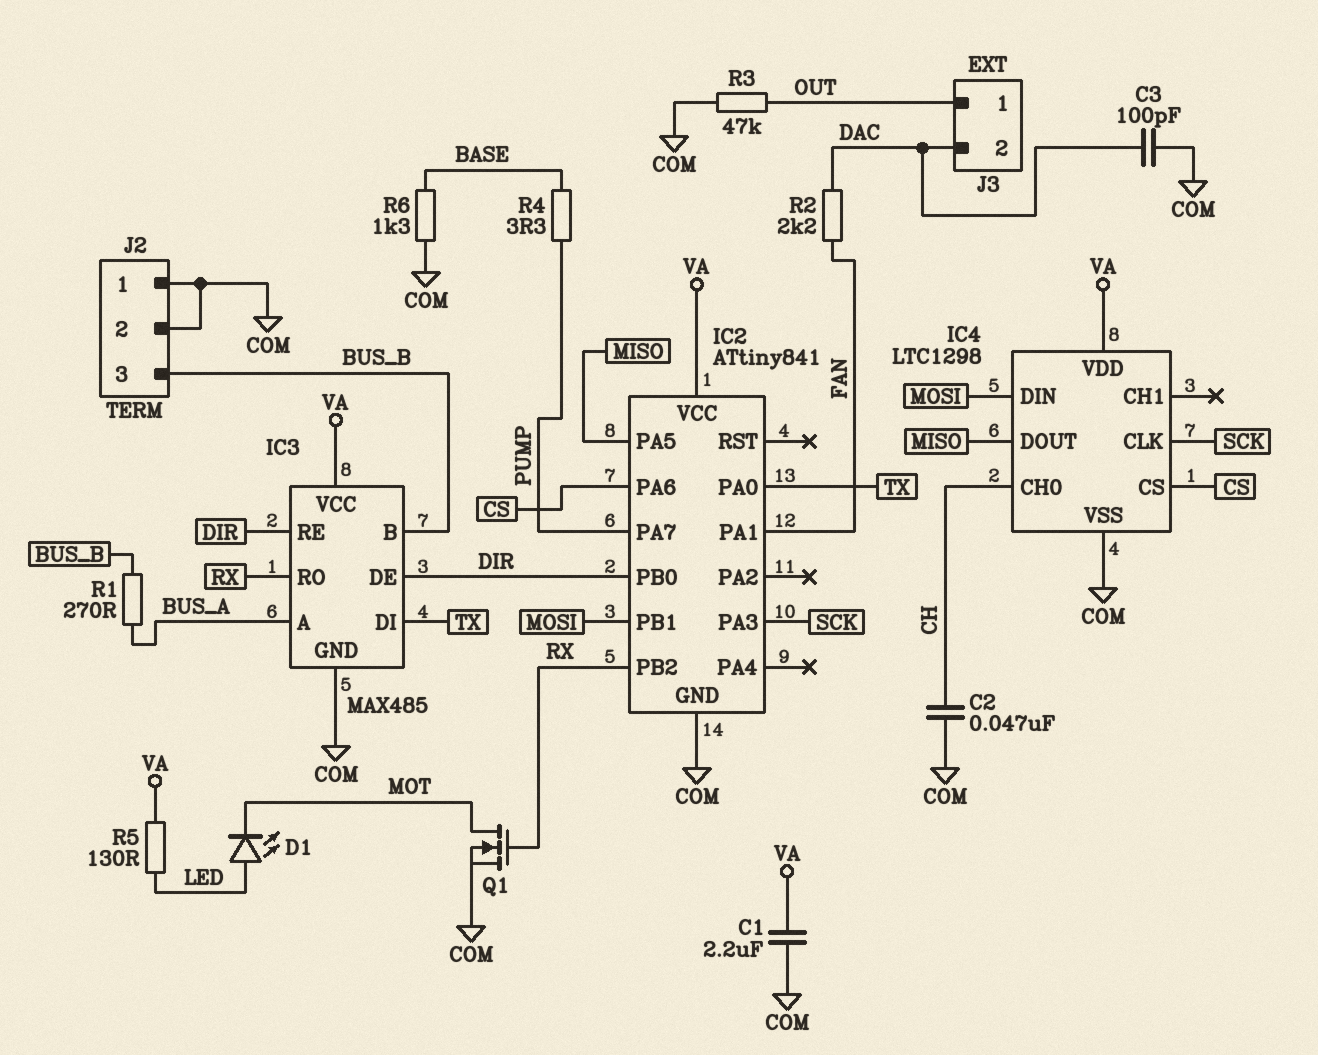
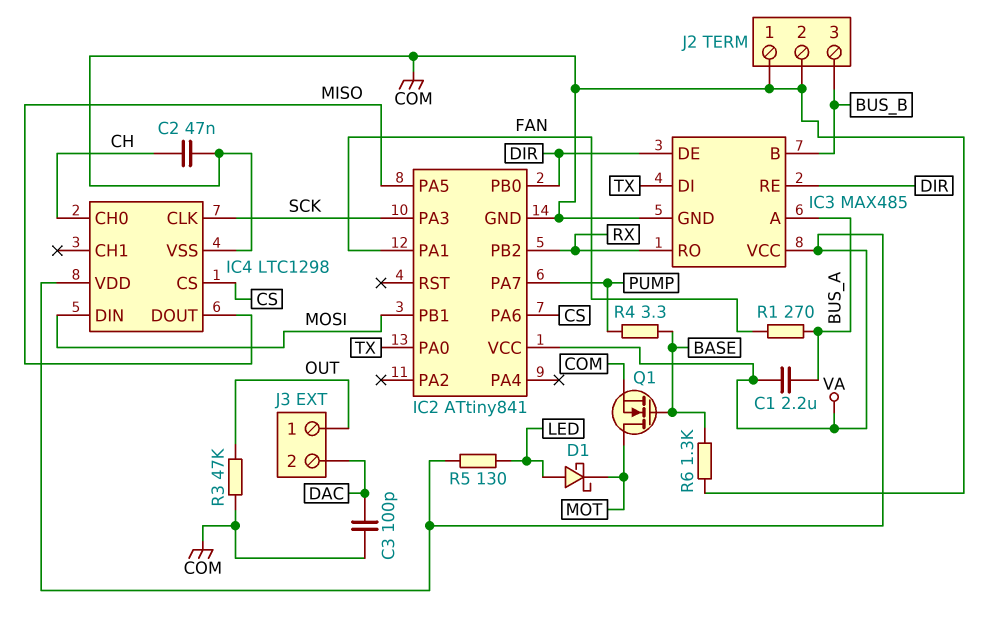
C1: 2.2uF (COM, VA) -> 2.2uF (BUS_A, VA)
D1: LED (A LED, K MOT) -> schottky (A LED, K MOT)
Q1: NMOS (G RX, D MOT, S COM) -> NMOS (G BASE, D MOT, S COM)
R1: 270 (BUS_A, BUS_B) -> 270 (BUS_A, FAN)
R2: 2.2k (DAC, FAN) -> none

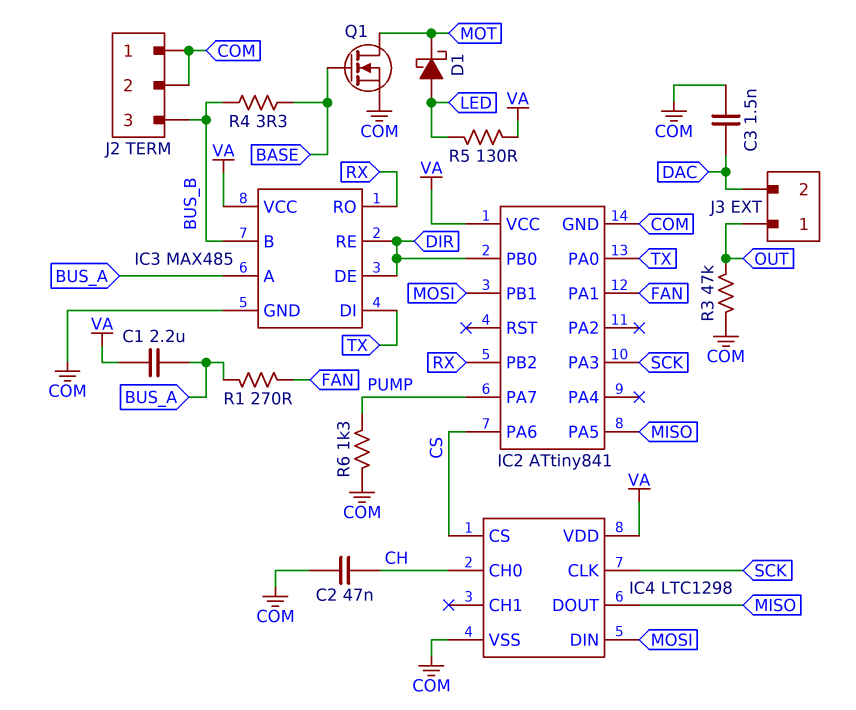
C3: 100pF (COM, DAC) -> 1.5nF (COM, DAC)
R4: 3.3 (BASE, PUMP) -> 3.3 (BASE, BUS_B)
R6: 1.3k (BASE, COM) -> 1.3k (COM, PUMP)

